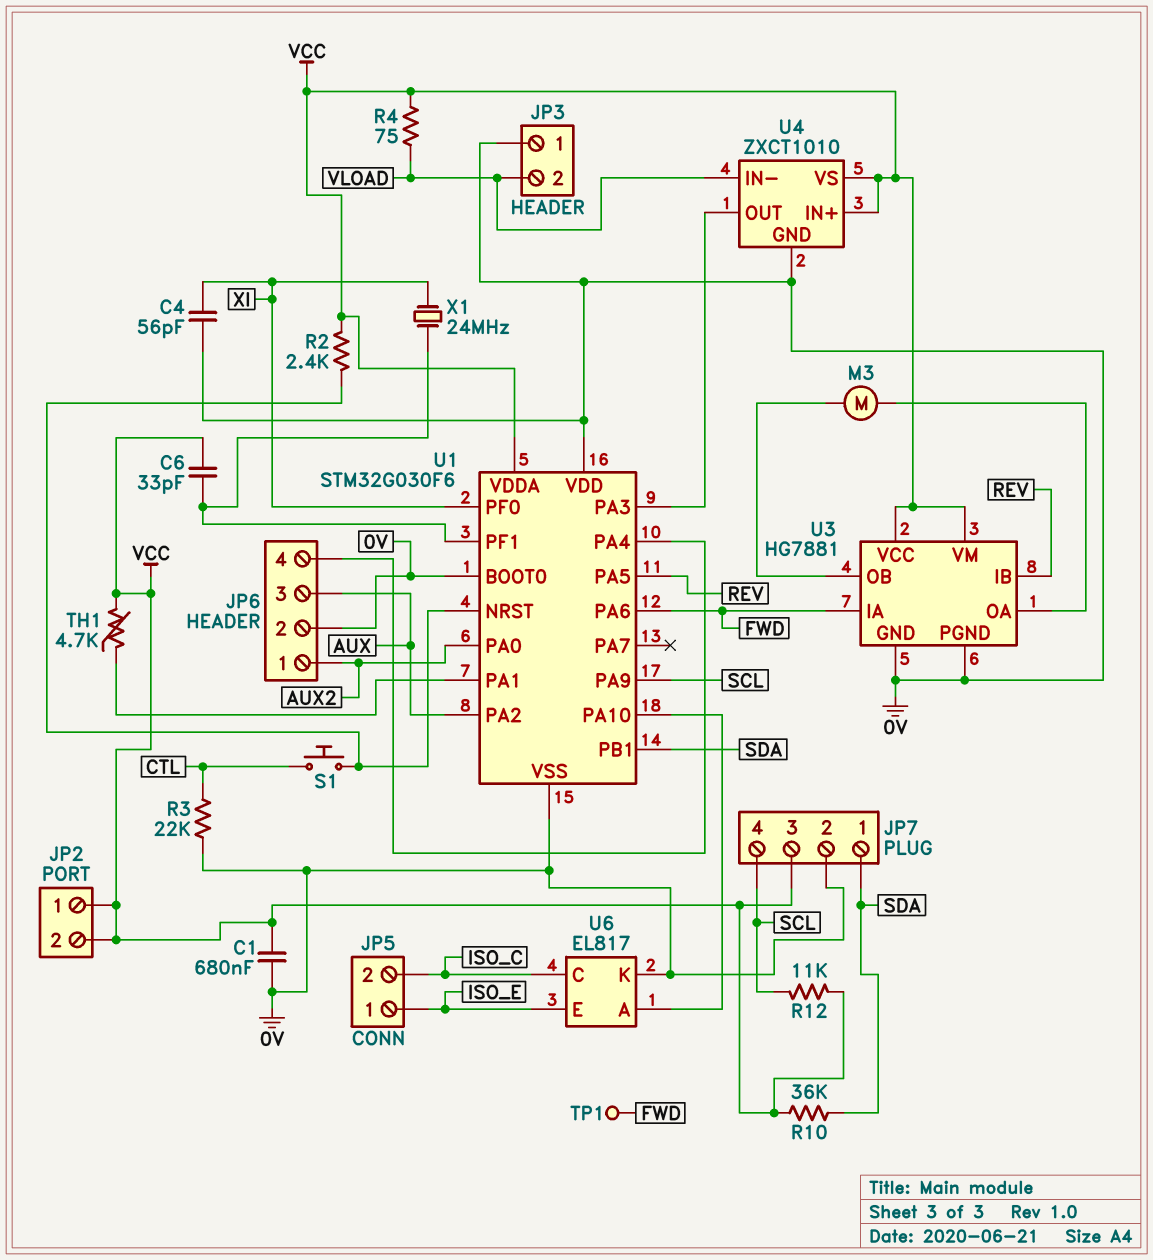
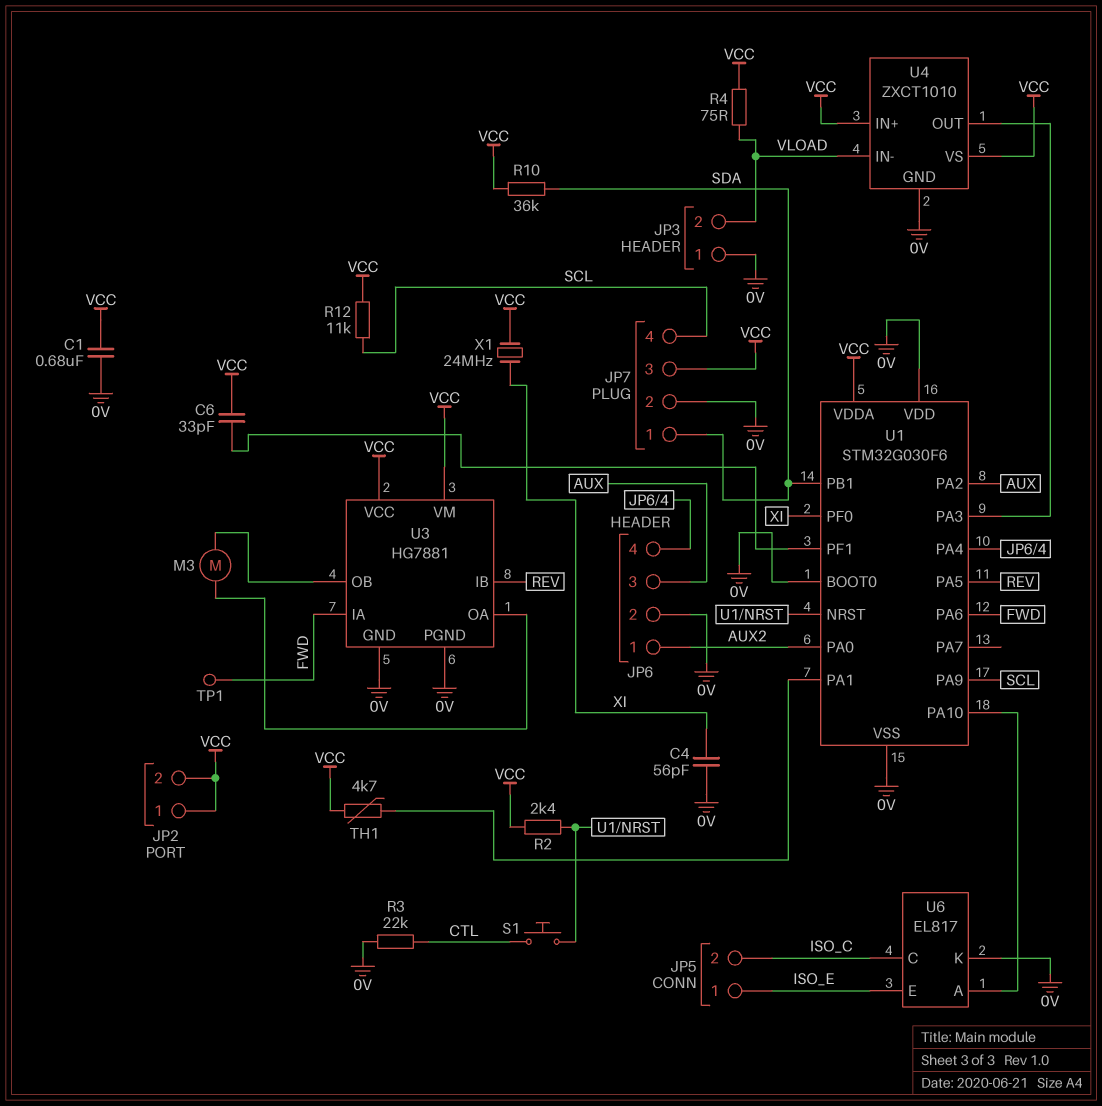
X1: 24MHz (U1/PF1, XI) -> 24MHz (VCC, XI)

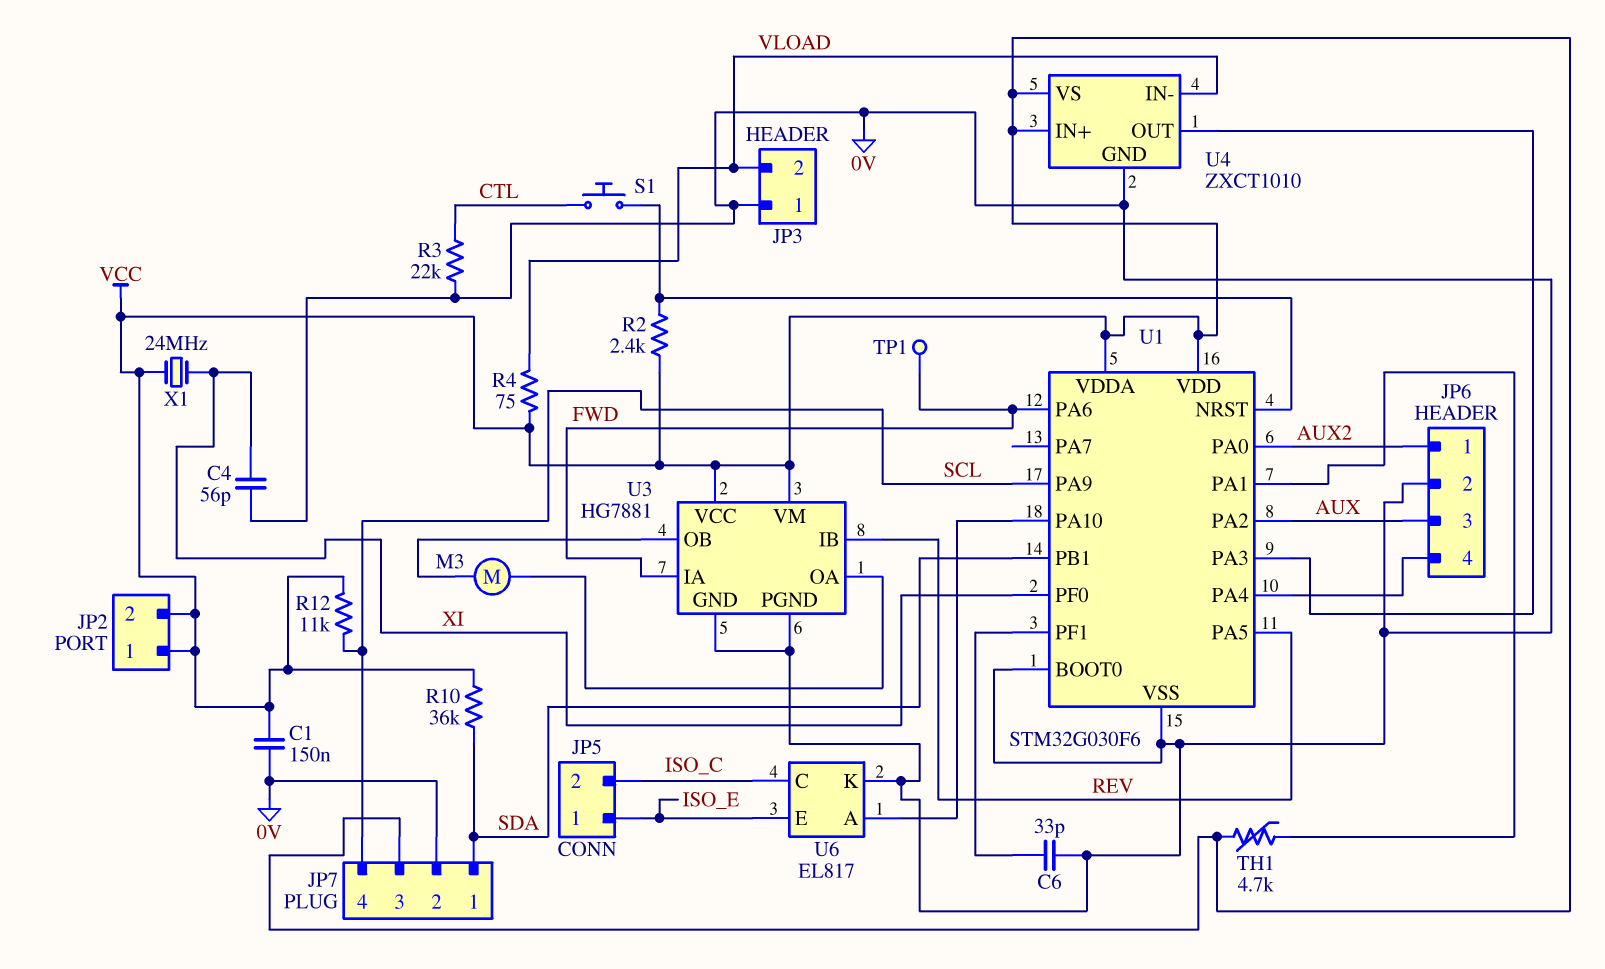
C1: 680nF (0V, VCC) -> 150nF (0V, VCC)
C6: 33pF (U1/PF1, VCC) -> 33pF (0V, U1/PF1)
U1 pin VDD: 0V -> VCC

